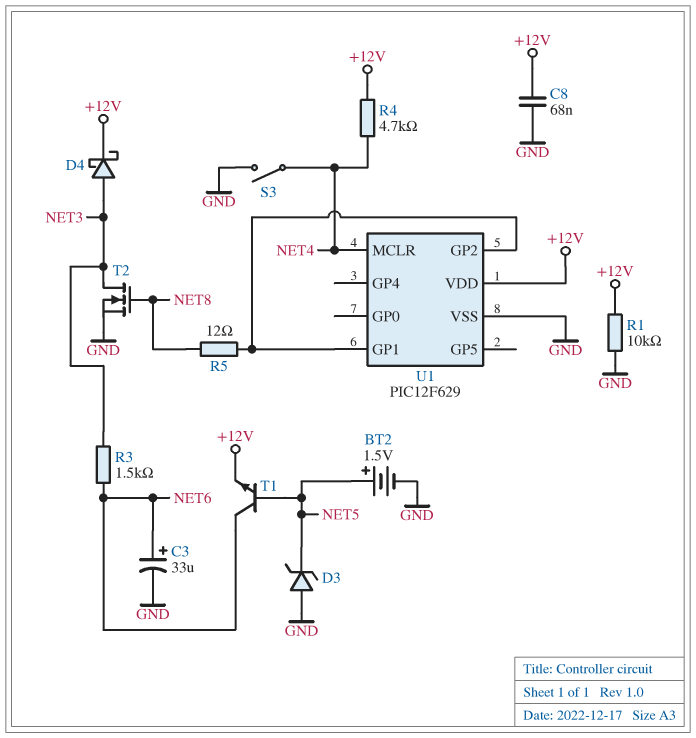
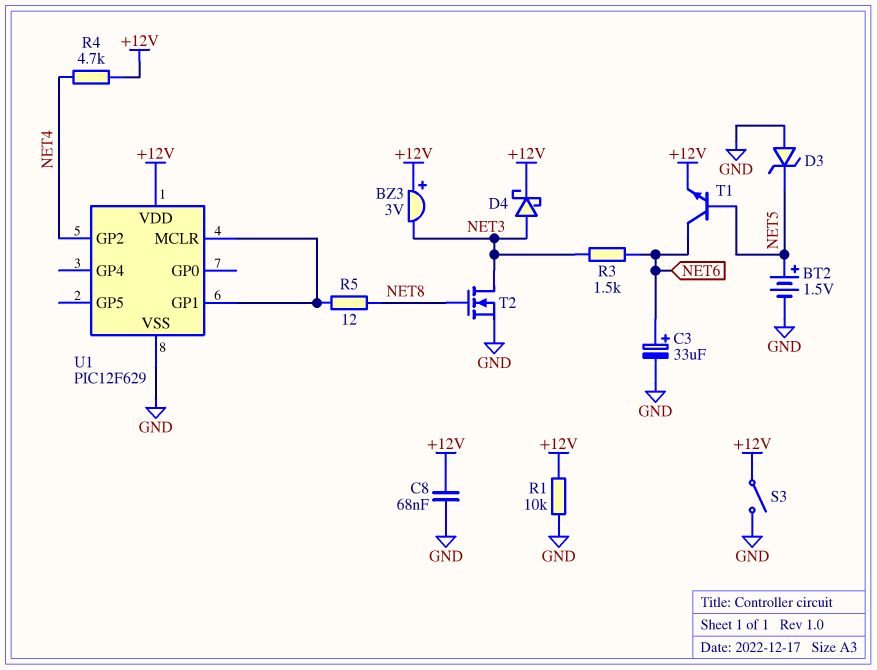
BZ3: none -> buzzer 3V (plus +12V, minus NET3)
S3: switch (GND, NET4) -> switch (+12V, GND)
U1 pin GP2: U1/GP1 -> NET4
U1 pin MCLR: NET4 -> U1/GP1

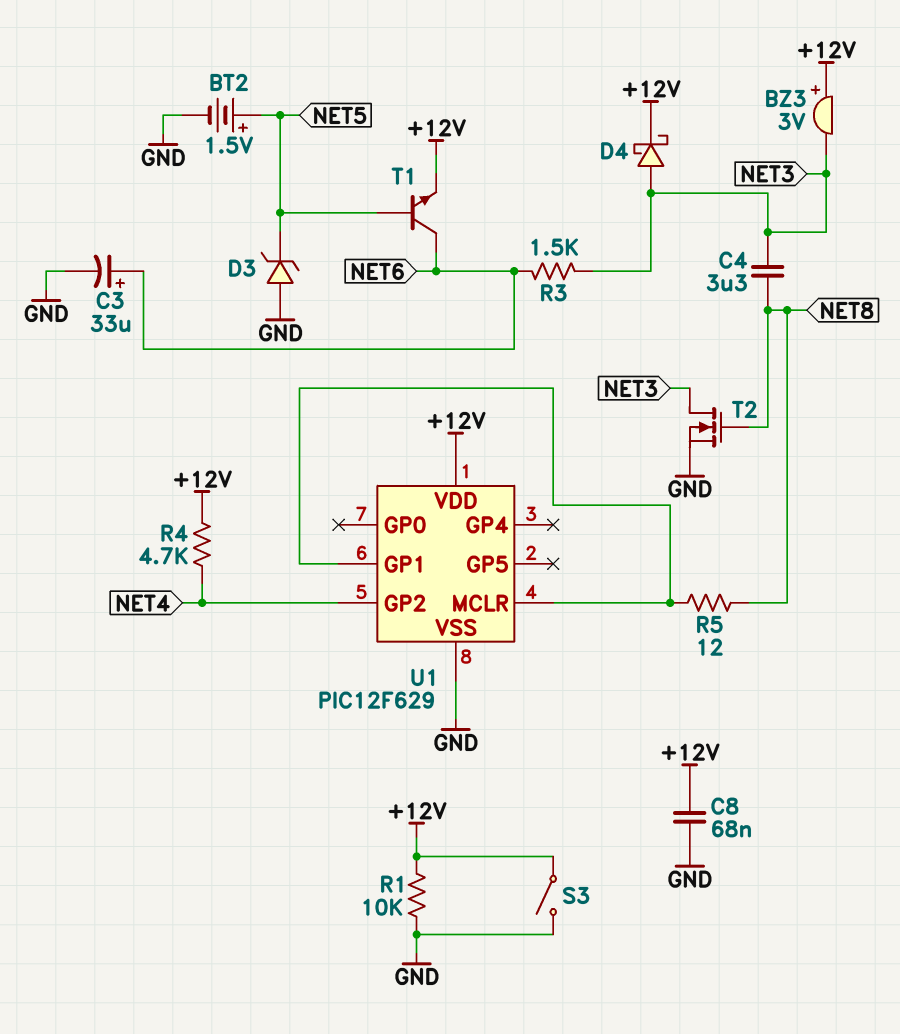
C4: none -> 3.3uF (NET3, NET8)

